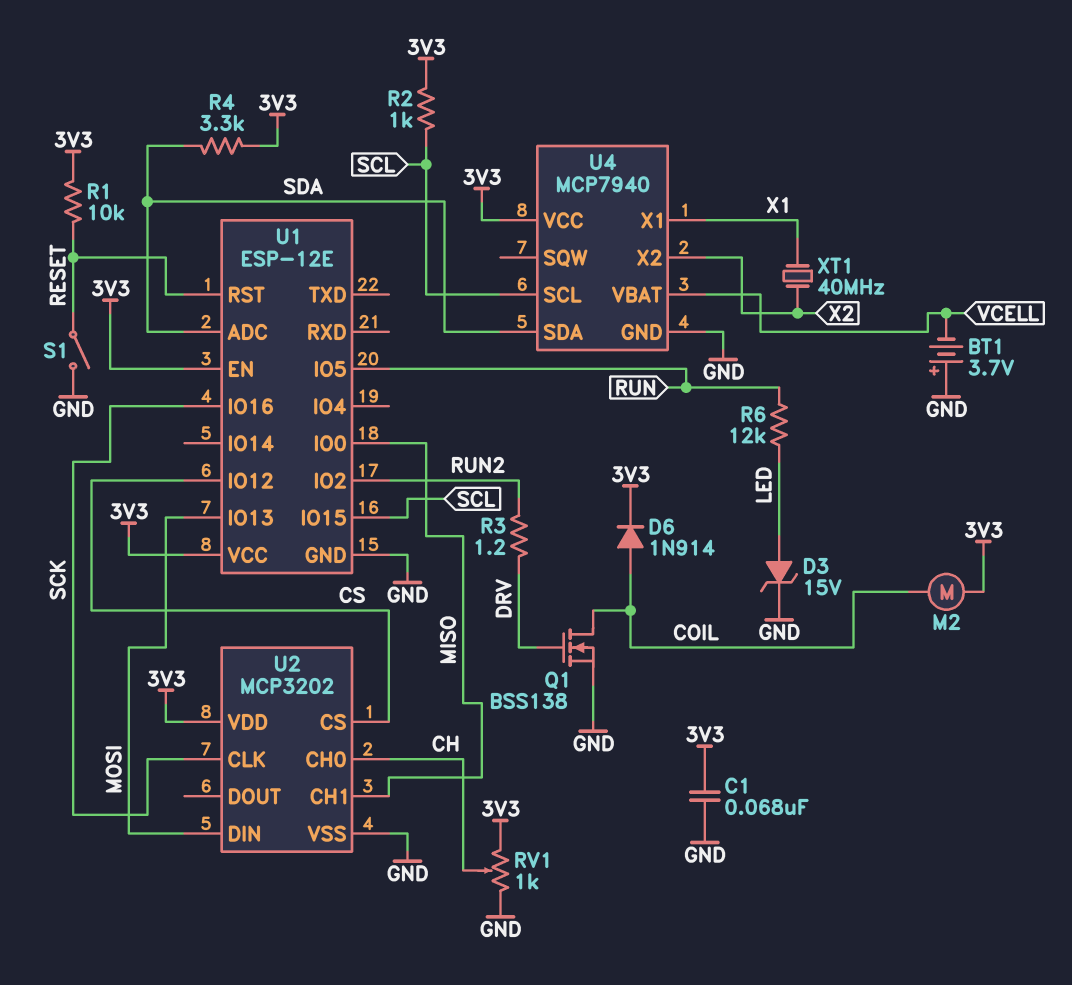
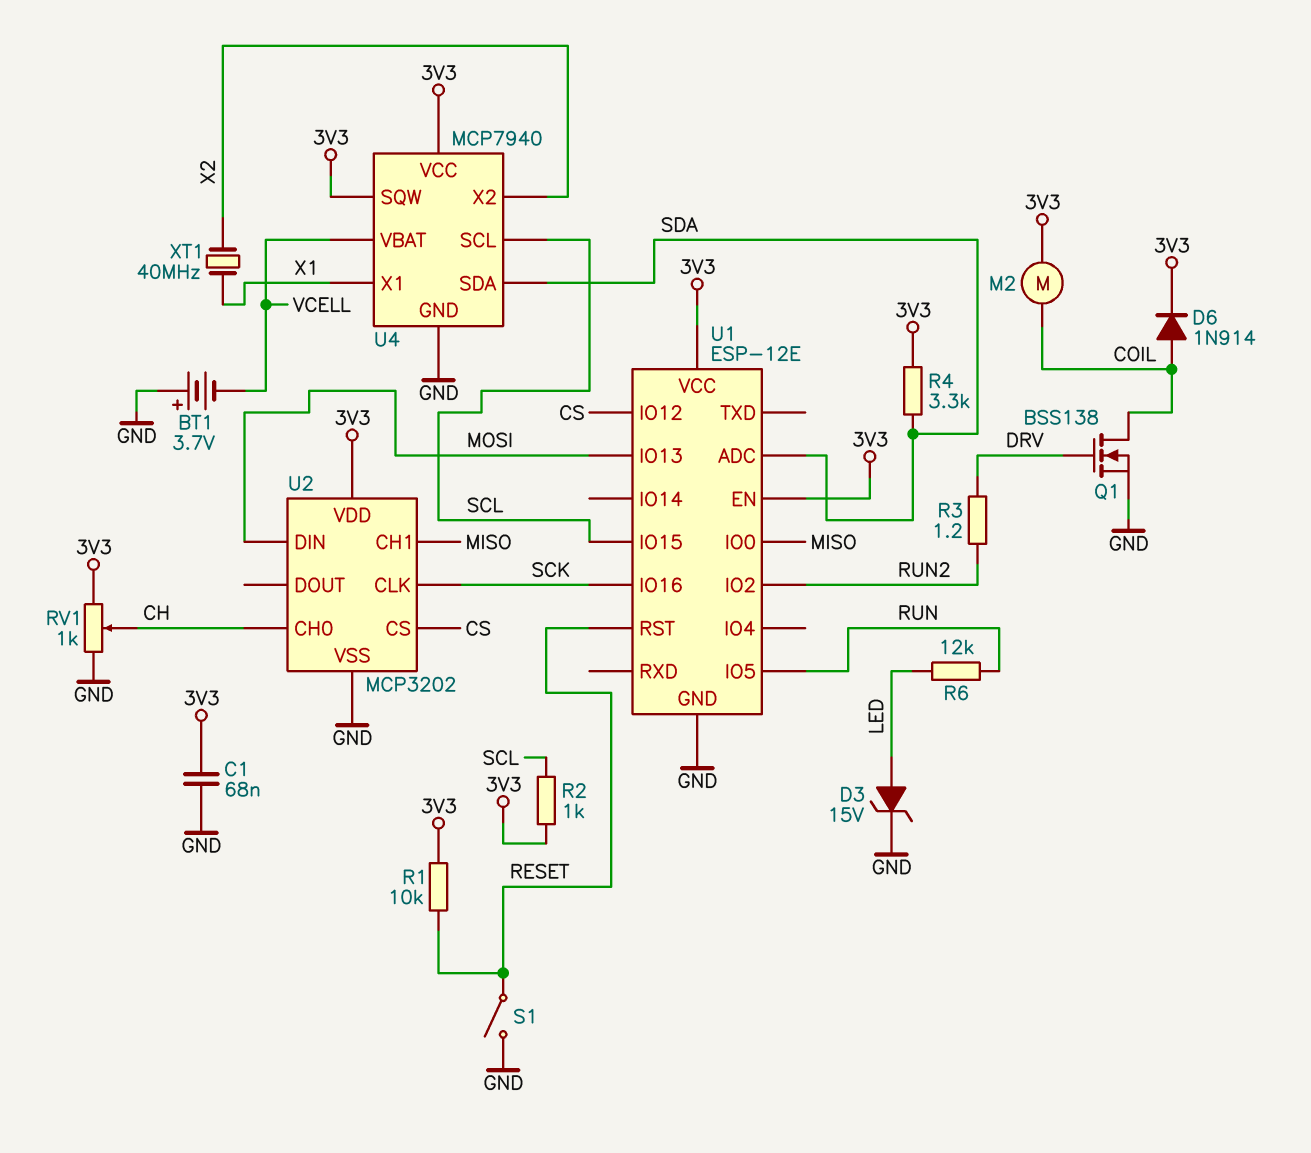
U4 pin SQW: none -> 3V3

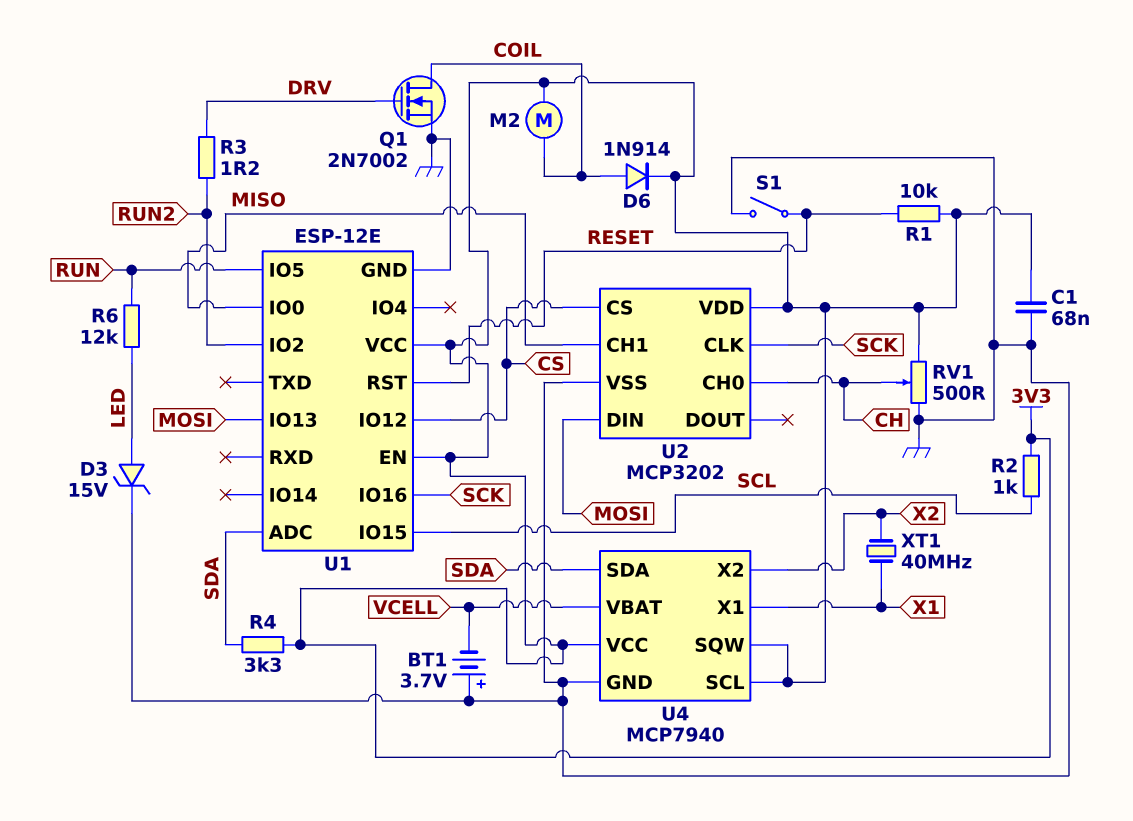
Q1: NMOS BSS138 (G DRV, D COIL, S GND) -> NMOS 2N7002 (G DRV, D COIL, S GND)
RV1: 1k (3V3, GND, wiper CH) -> 500 (3V3, GND, wiper CH)
U4 pin SCL: SCL -> 3V3

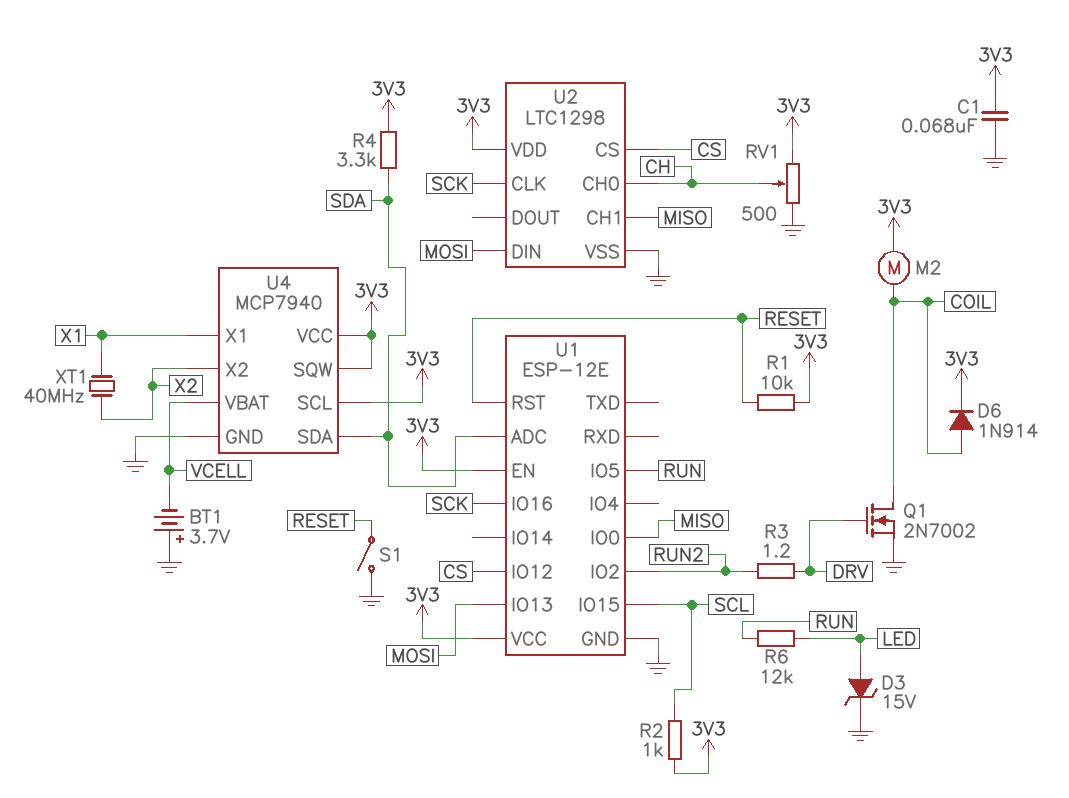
U2: MCP3202 -> LTC1298

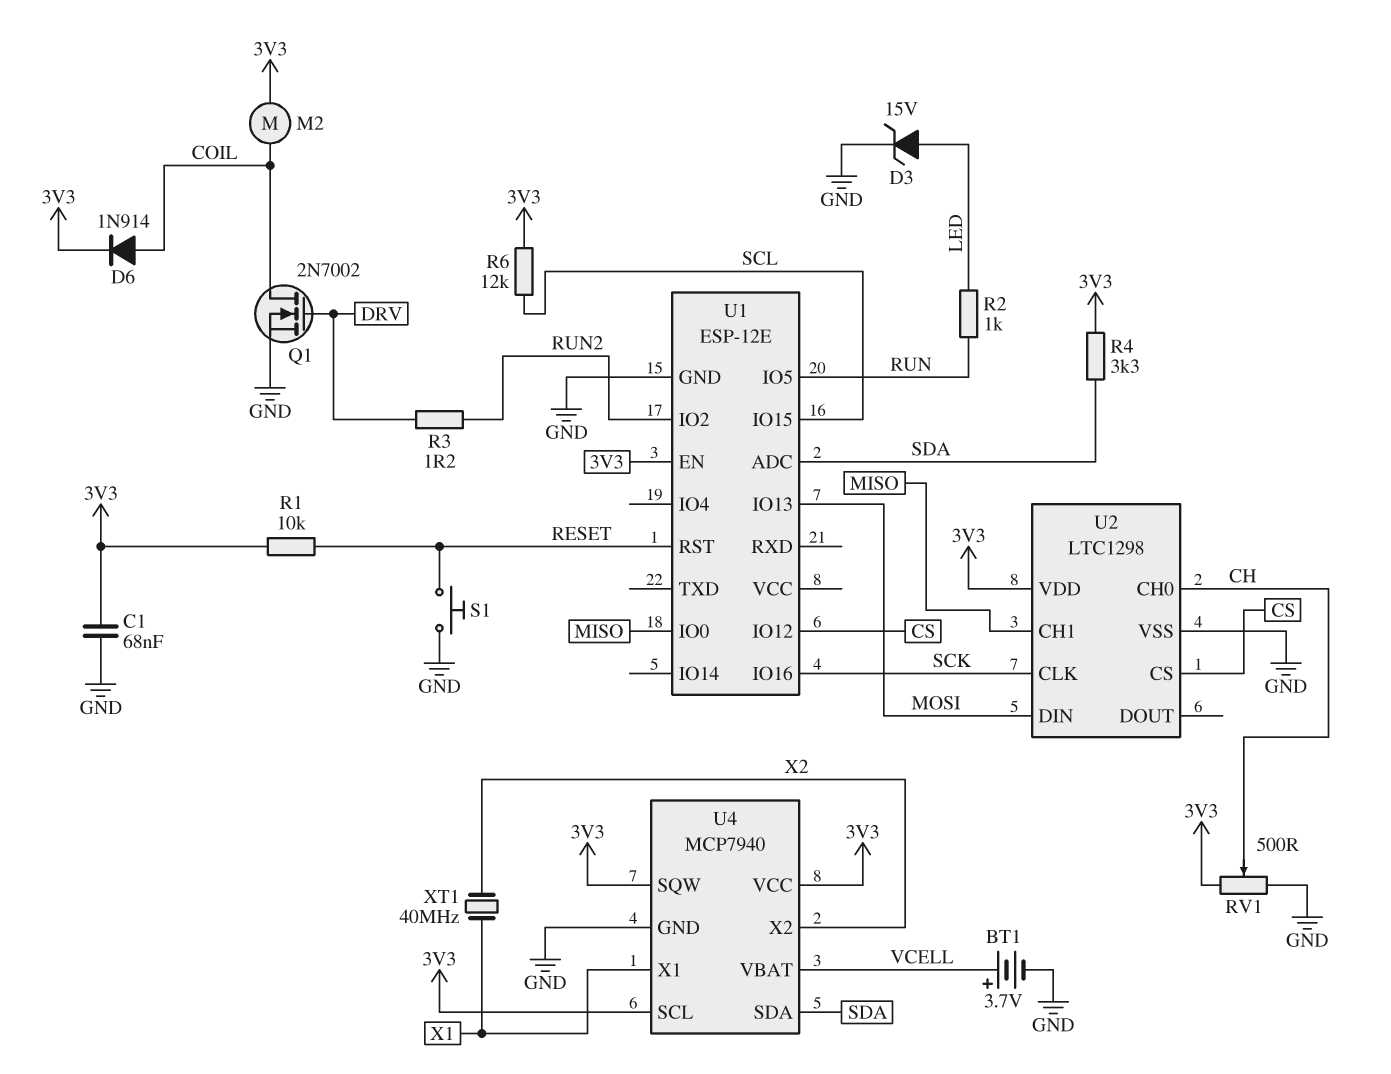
BT1: 3.7V (plus GND, minus VCELL) -> 3.7V (plus VCELL, minus GND)
R2: 1k (3V3, SCL) -> 1k (LED, RUN)
R6: 12k (LED, RUN) -> 12k (3V3, SCL)
S1: switch (GND, RESET) -> button (GND, RESET)
U1 pin VCC: 3V3 -> none

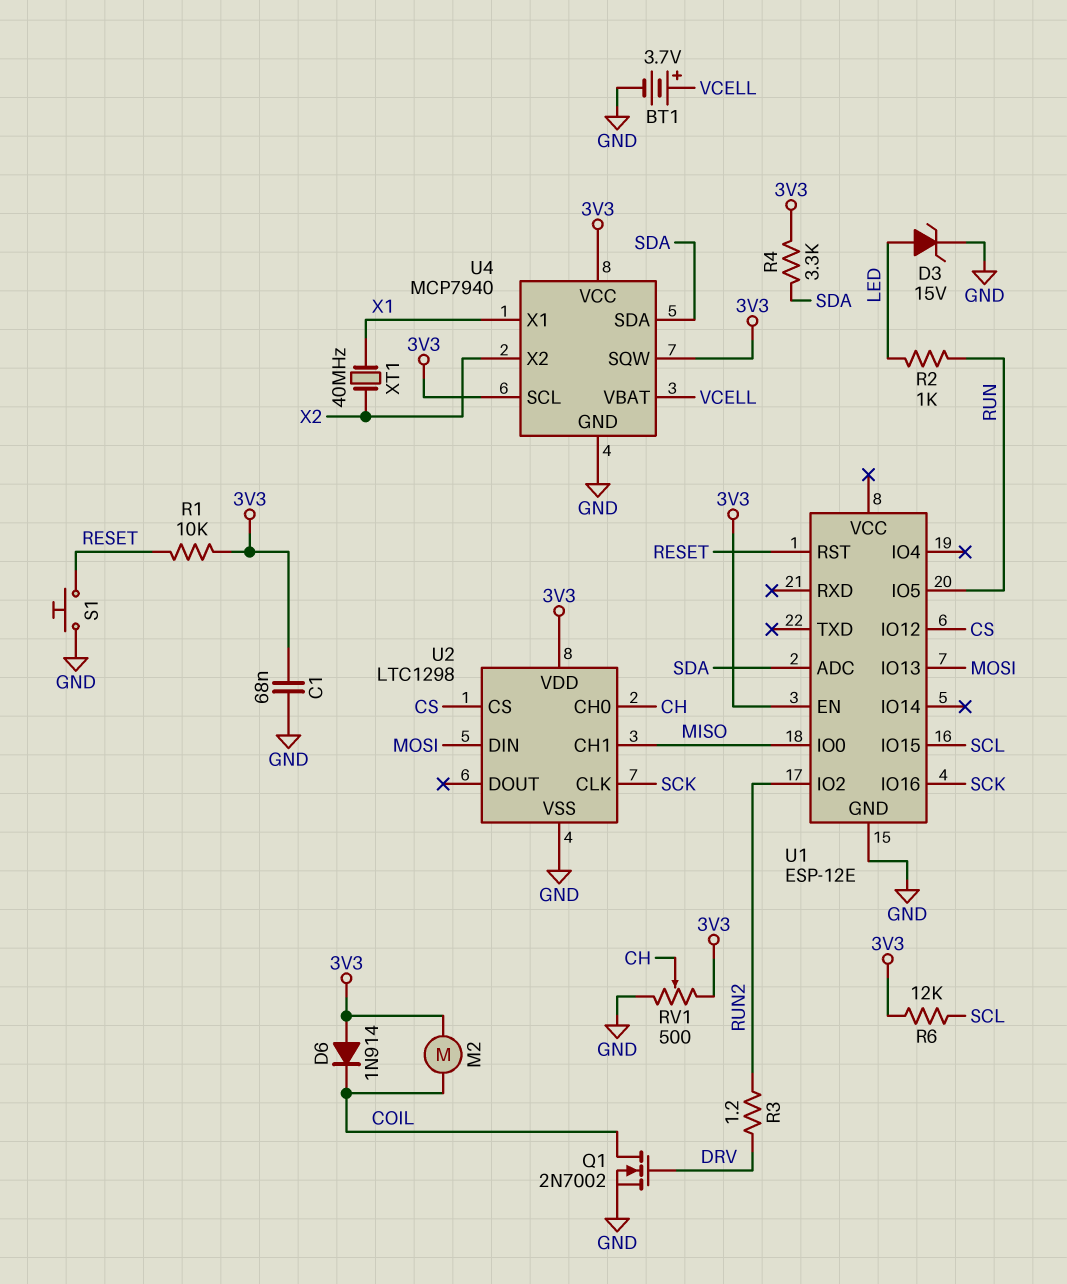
D6: diode 1N914 (A COIL, K 3V3) -> diode 1N914 (A 3V3, K COIL)

